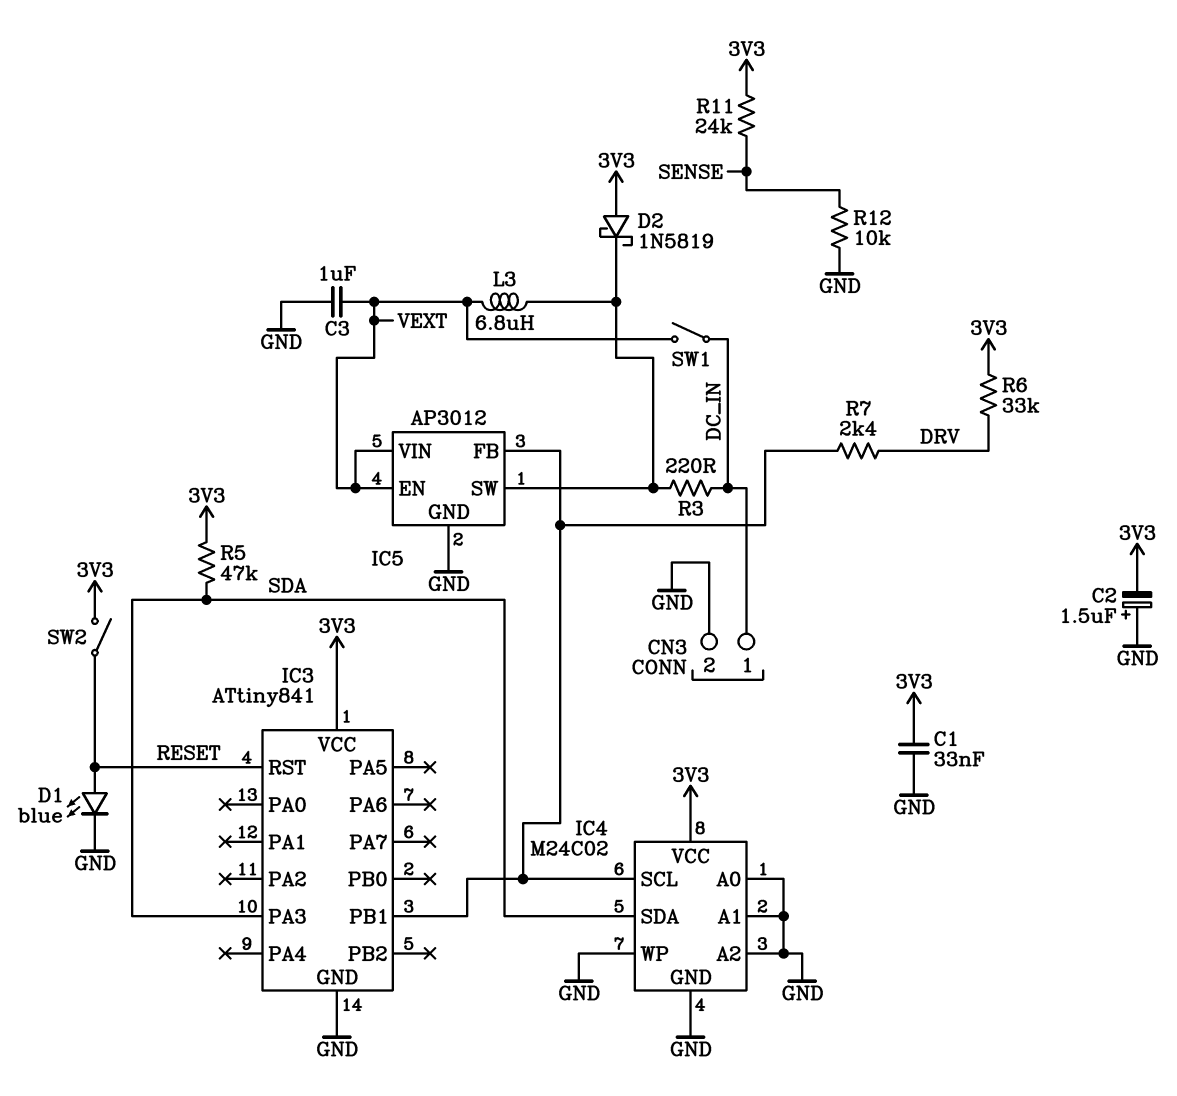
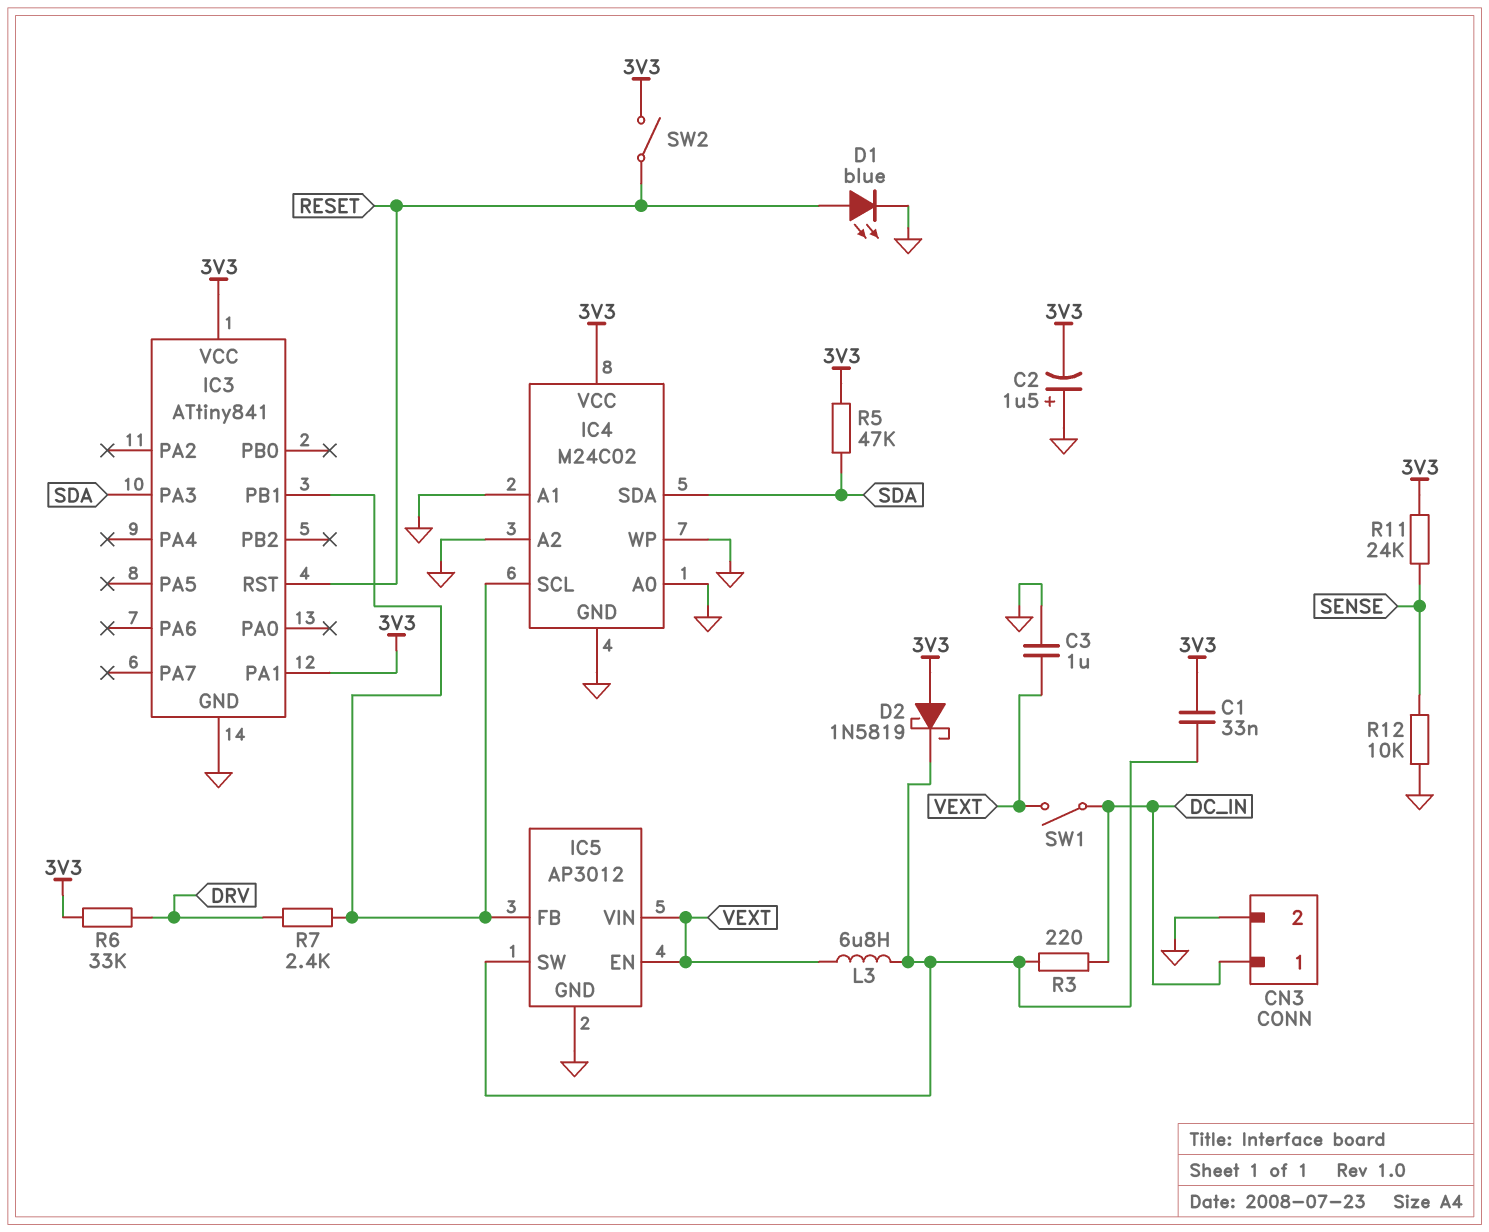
C1: 33nF (3V3, GND) -> 33nF (3V3, IC5/SW)
IC3 pin PA1: none -> 3V3

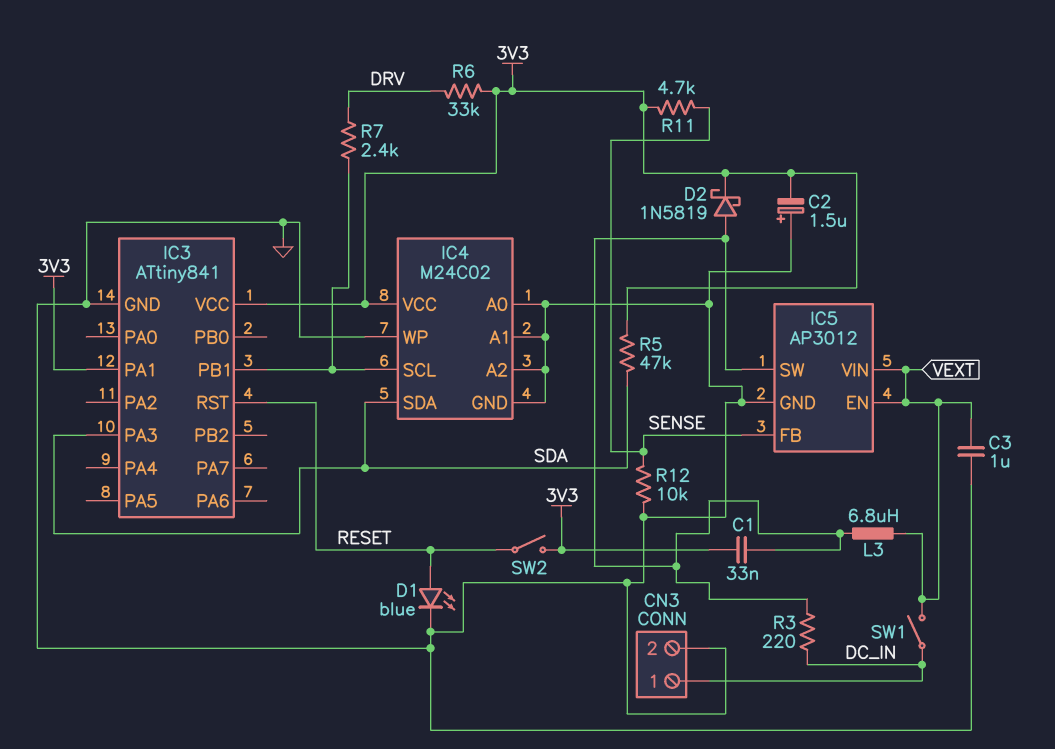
D2: schottky 1N5819 (A 3V3, K IC5/SW) -> schottky 1N5819 (A IC5/SW, K 3V3)
IC5 pin FB: IC3/PB1 -> SENSE
R11: 24k (3V3, SENSE) -> 4.7k (3V3, SENSE)

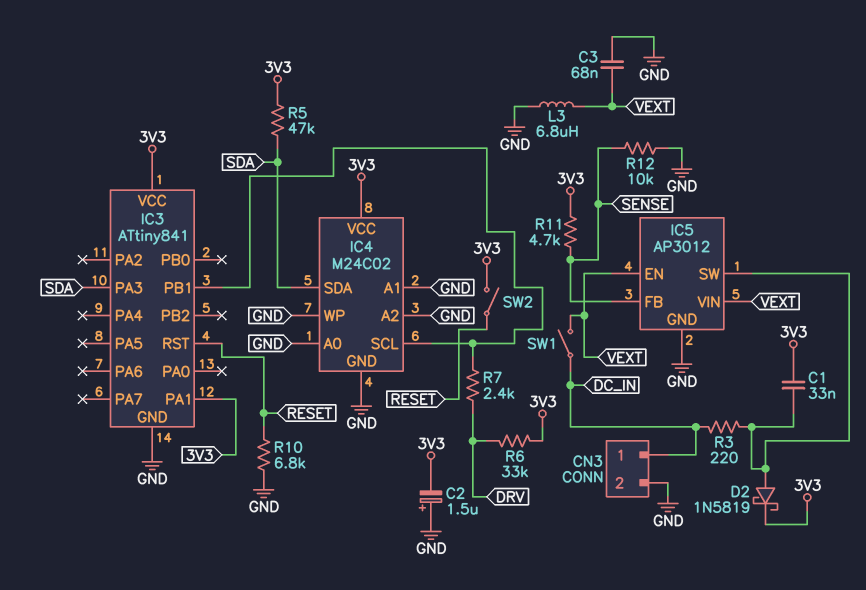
C3: 1uF (GND, VEXT) -> 68nF (GND, VEXT)
D1: LED blue (A RESET, K GND) -> none
L3: 6.8uH (IC5/SW, VEXT) -> 6.8uH (GND, VEXT)
R10: none -> 6.8k (GND, RESET)

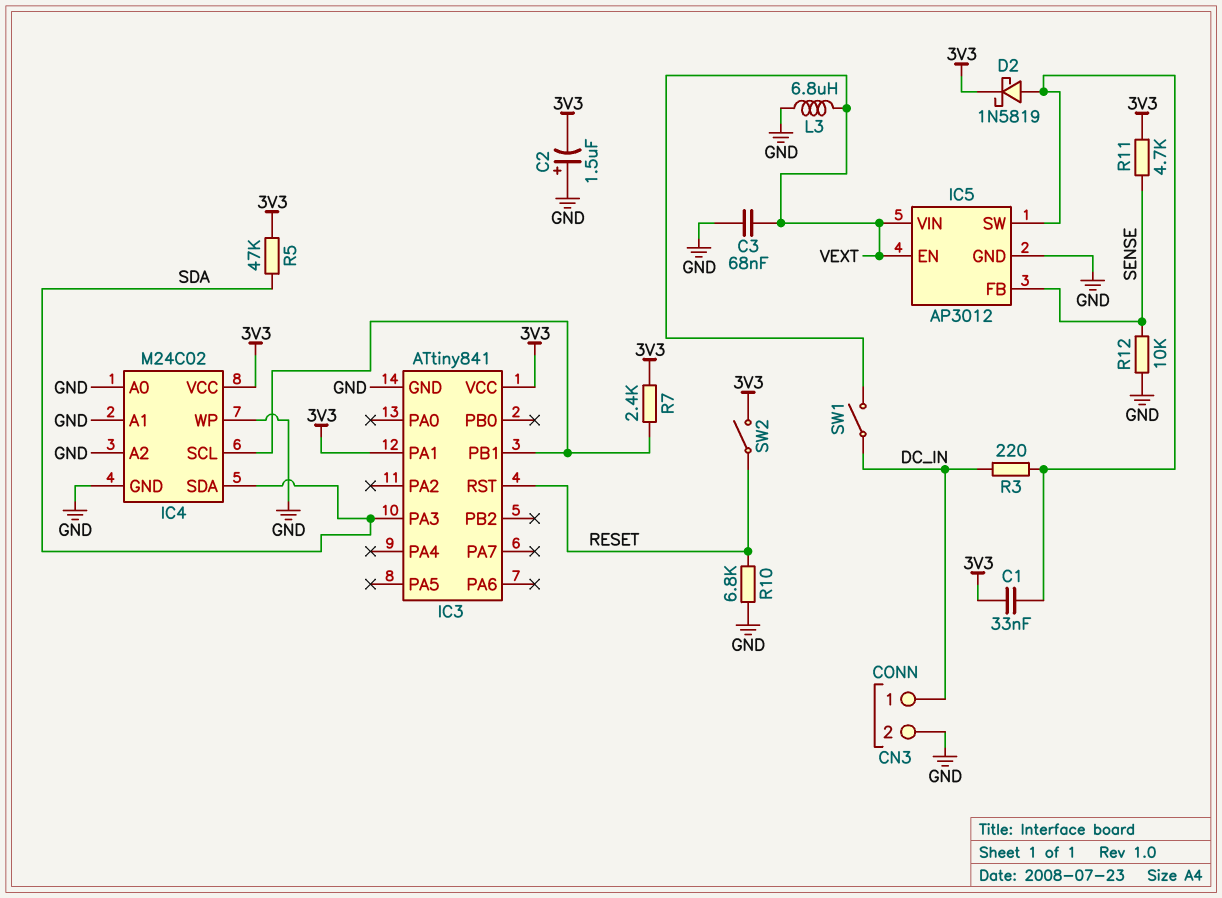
R6: 33k (3V3, DRV) -> none
R7: 2.4k (DRV, IC3/PB1) -> 2.4k (3V3, IC3/PB1)

